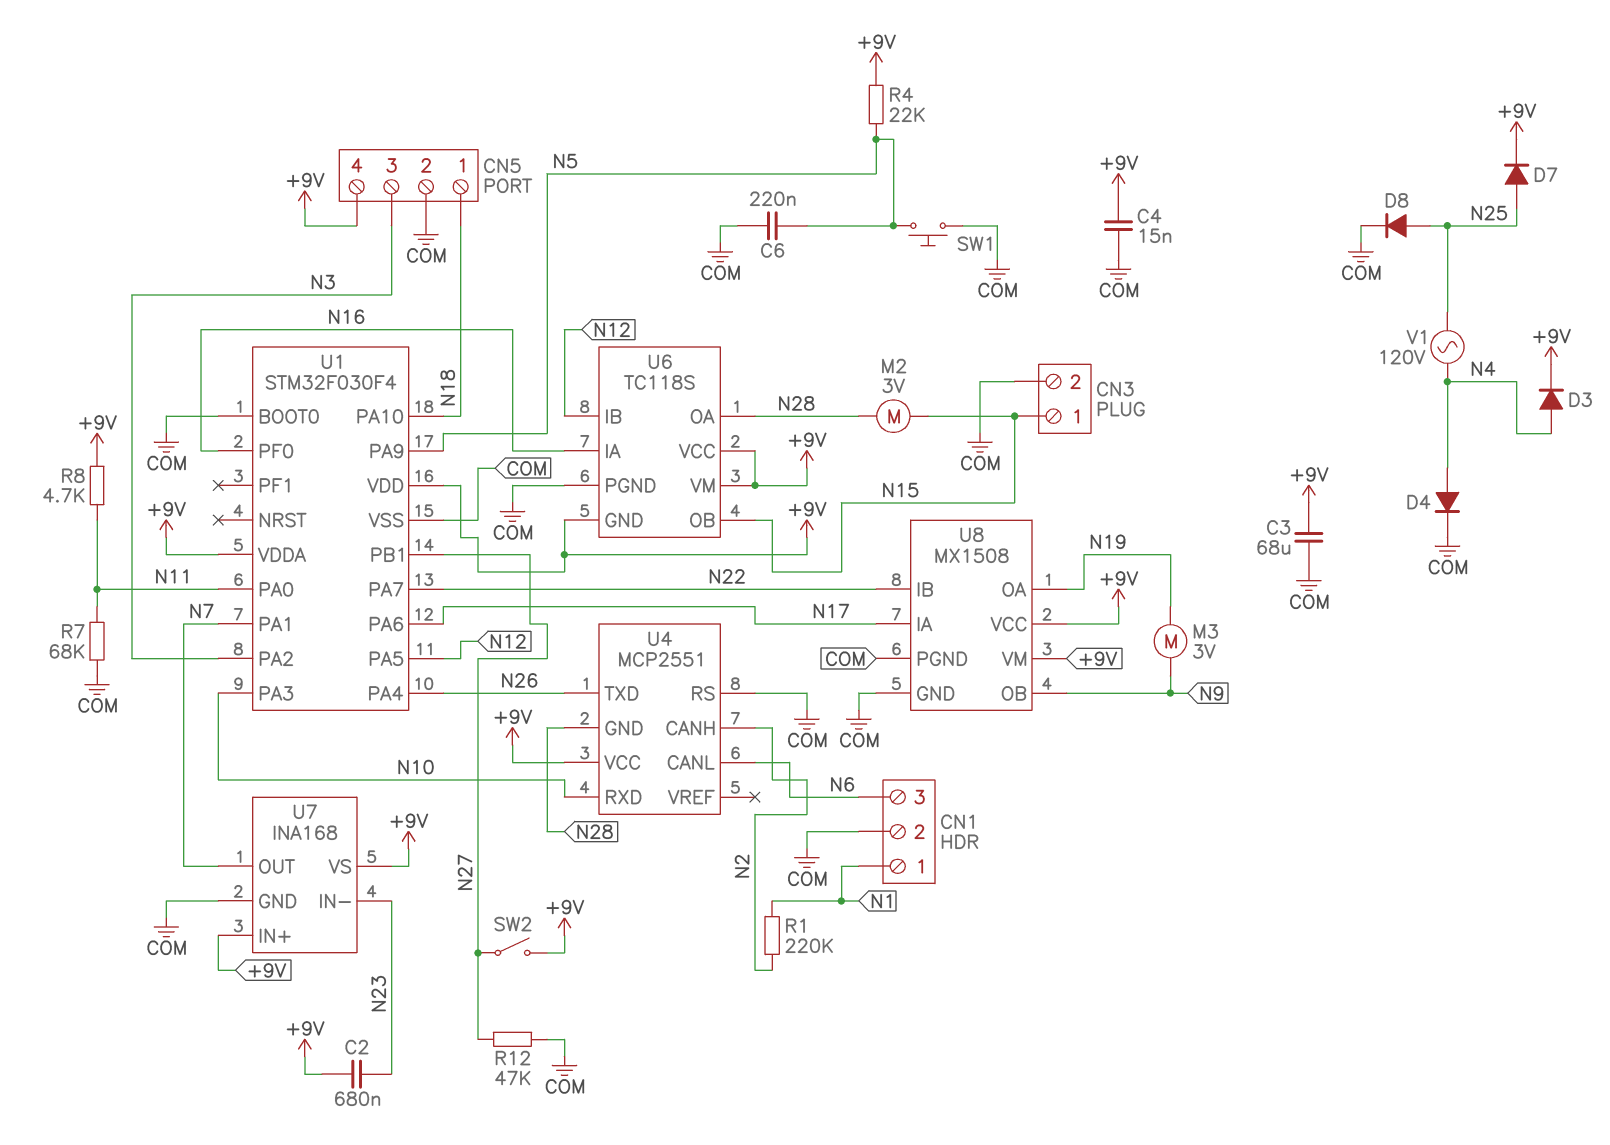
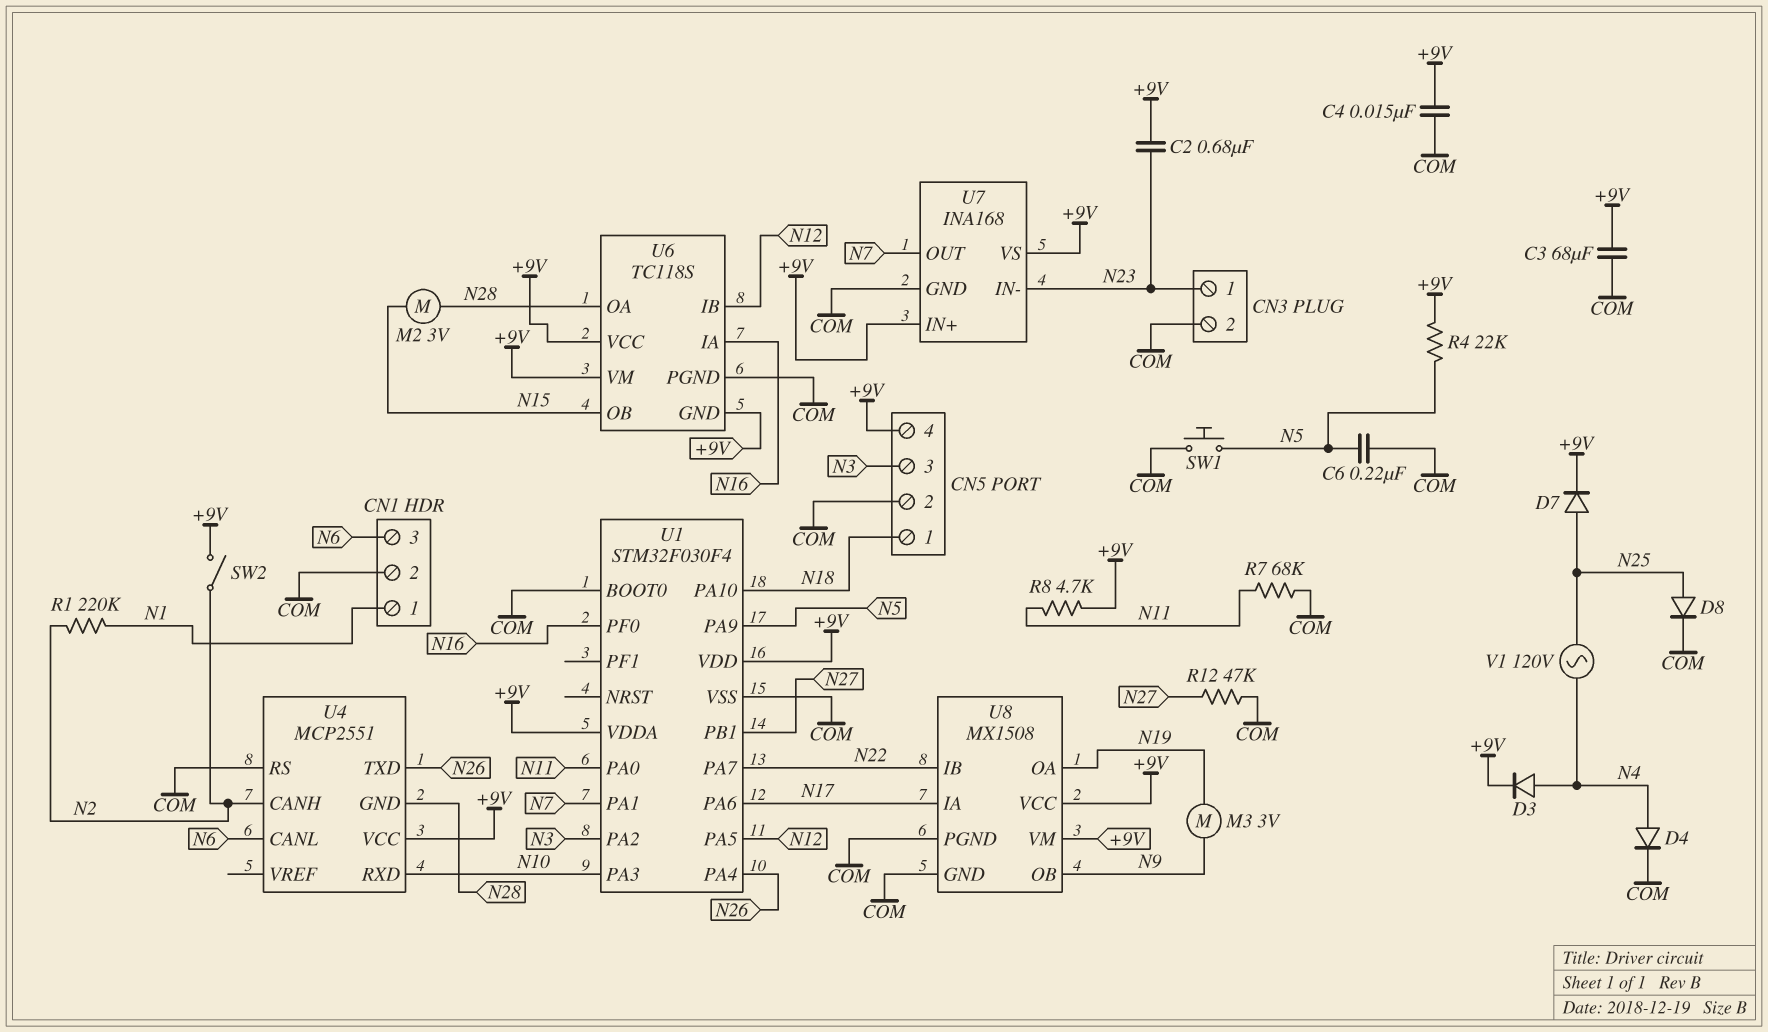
CN3 pin 1: N15 -> N23
SW2: switch (+9V, N27) -> switch (+9V, N2)

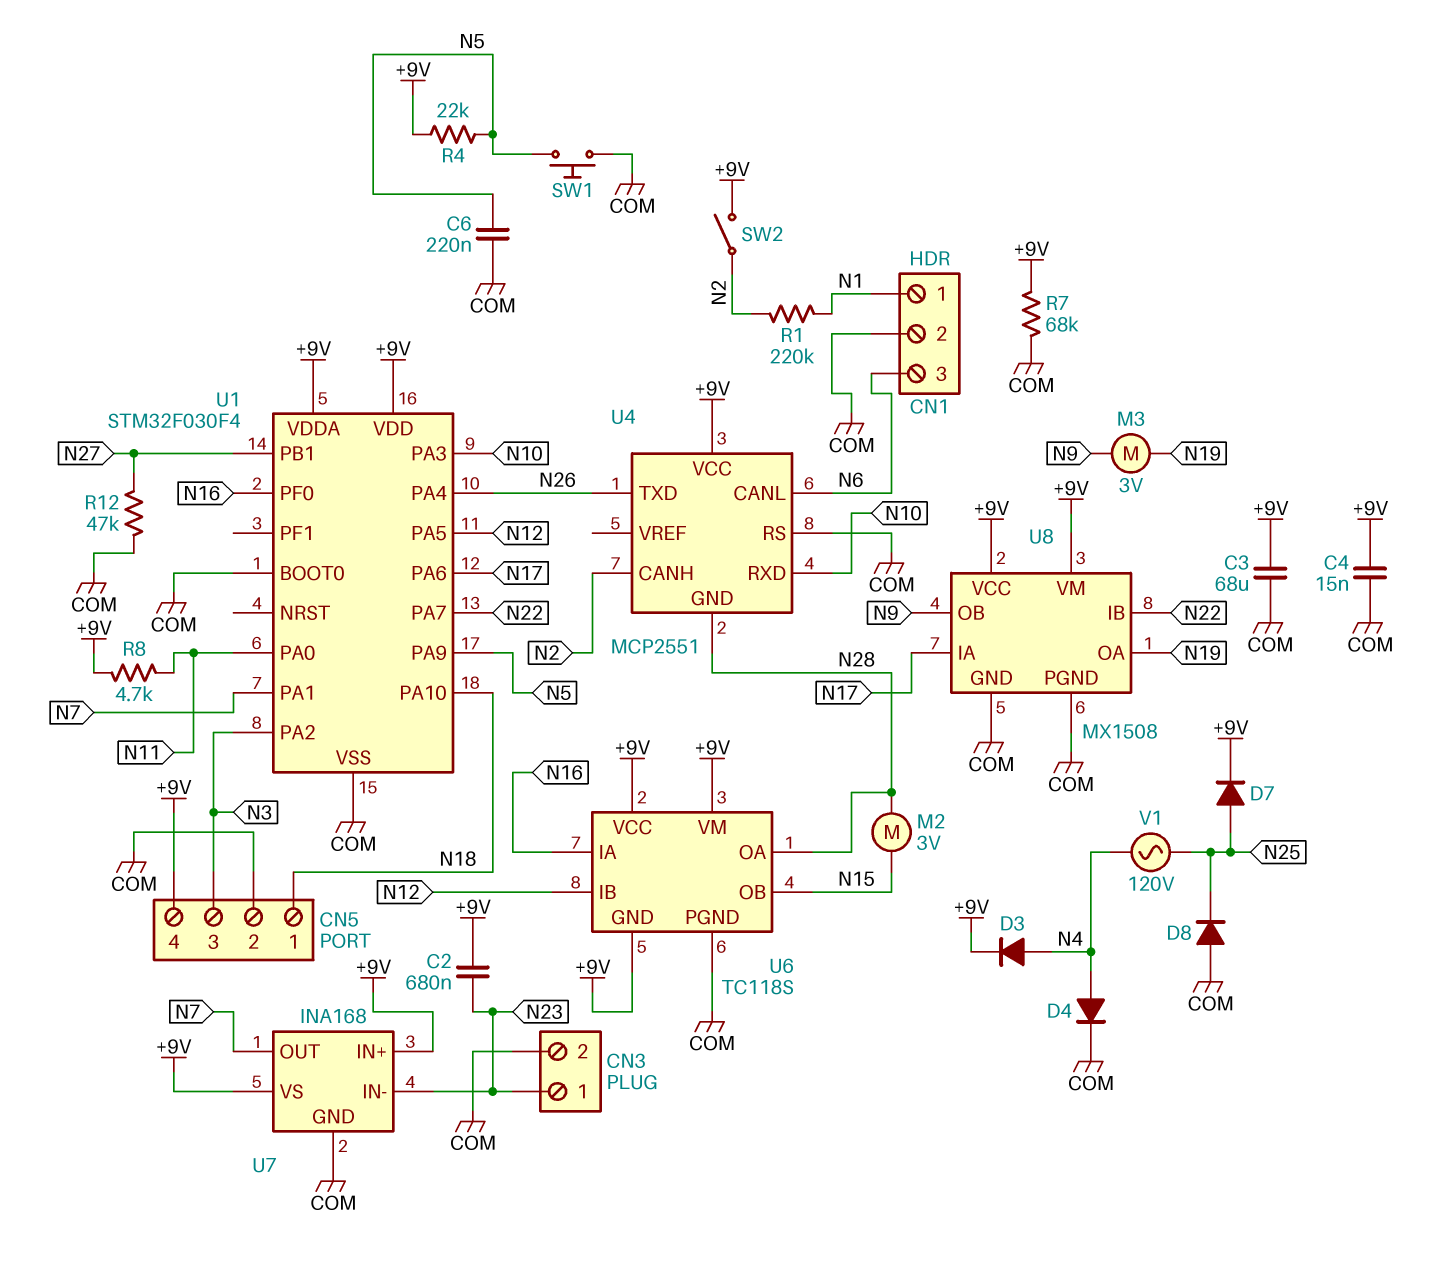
D8: diode (A N25, K COM) -> diode (A COM, K N25)
R7: 68k (COM, N11) -> 68k (+9V, COM)

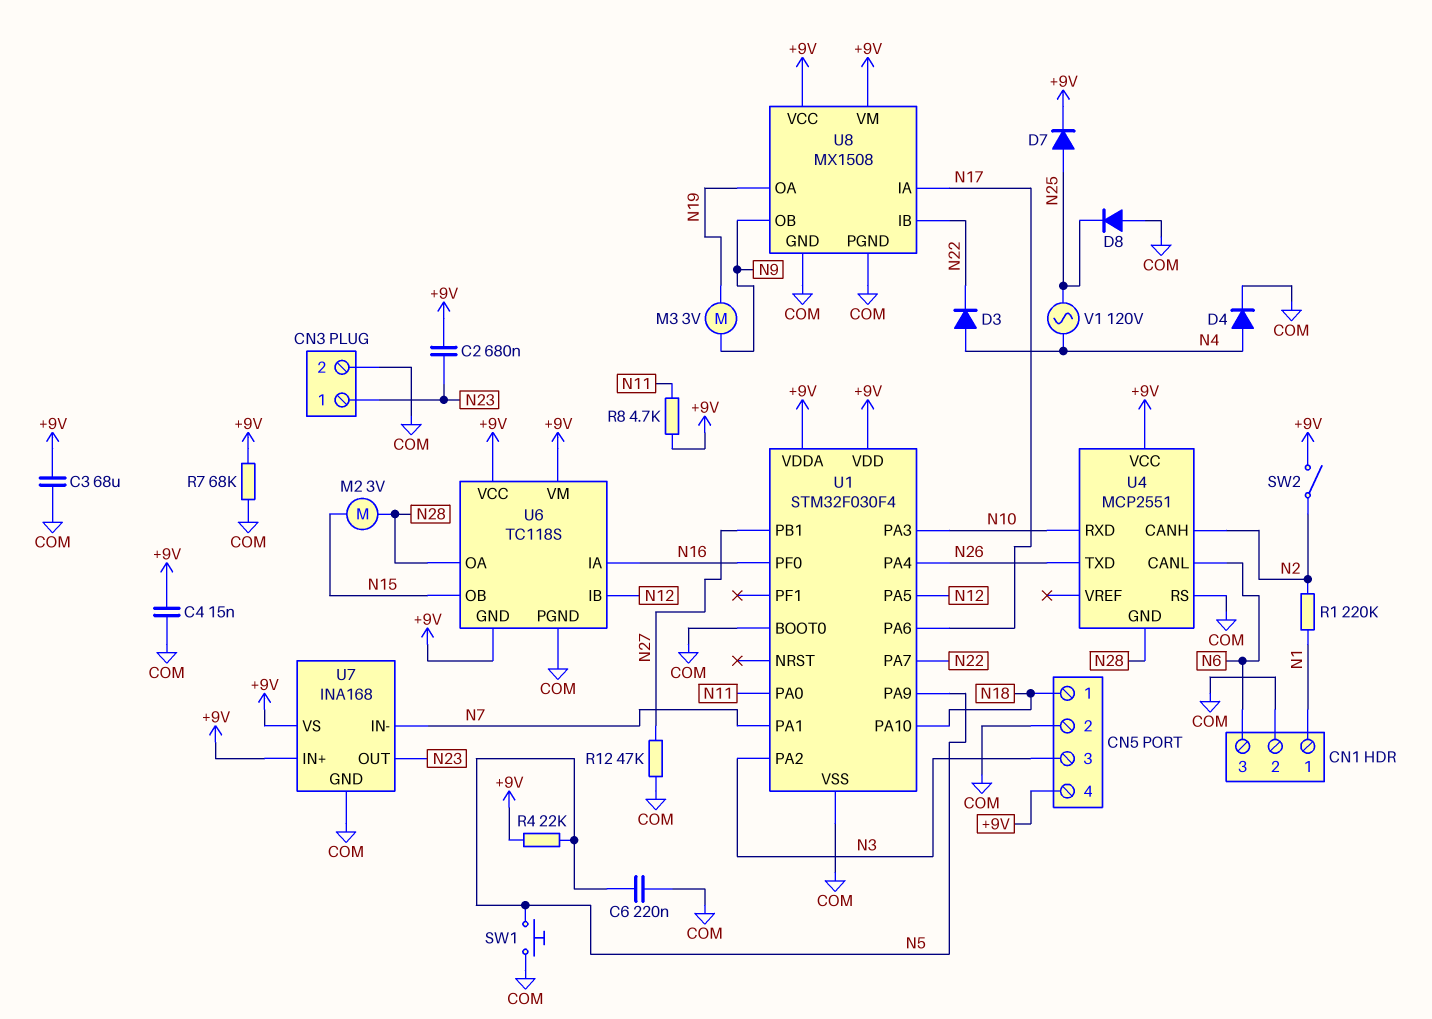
D3: diode (A N4, K +9V) -> diode (A N4, K N22)
U7 pin IN-: N23 -> N7
U7 pin OUT: N7 -> N23

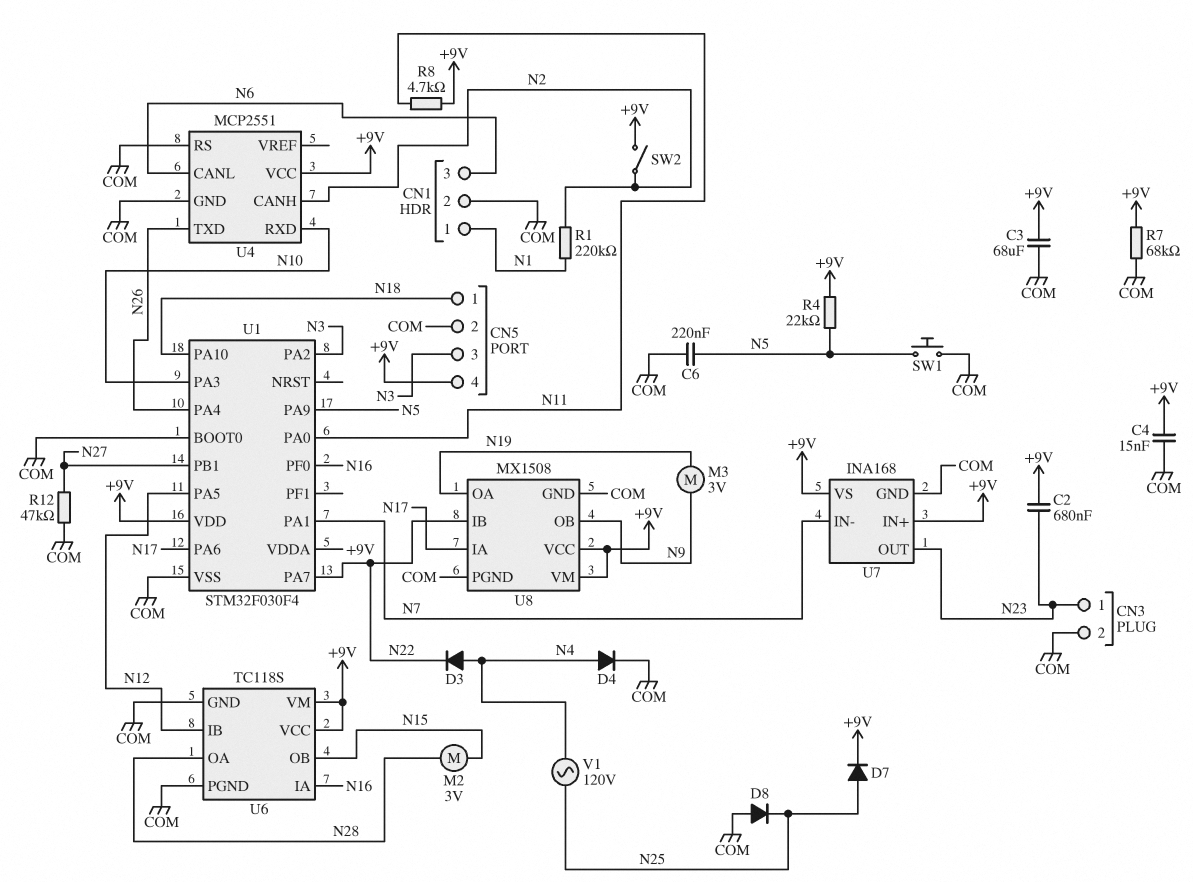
U4 pin GND: N28 -> COM
U6 pin GND: +9V -> COM

